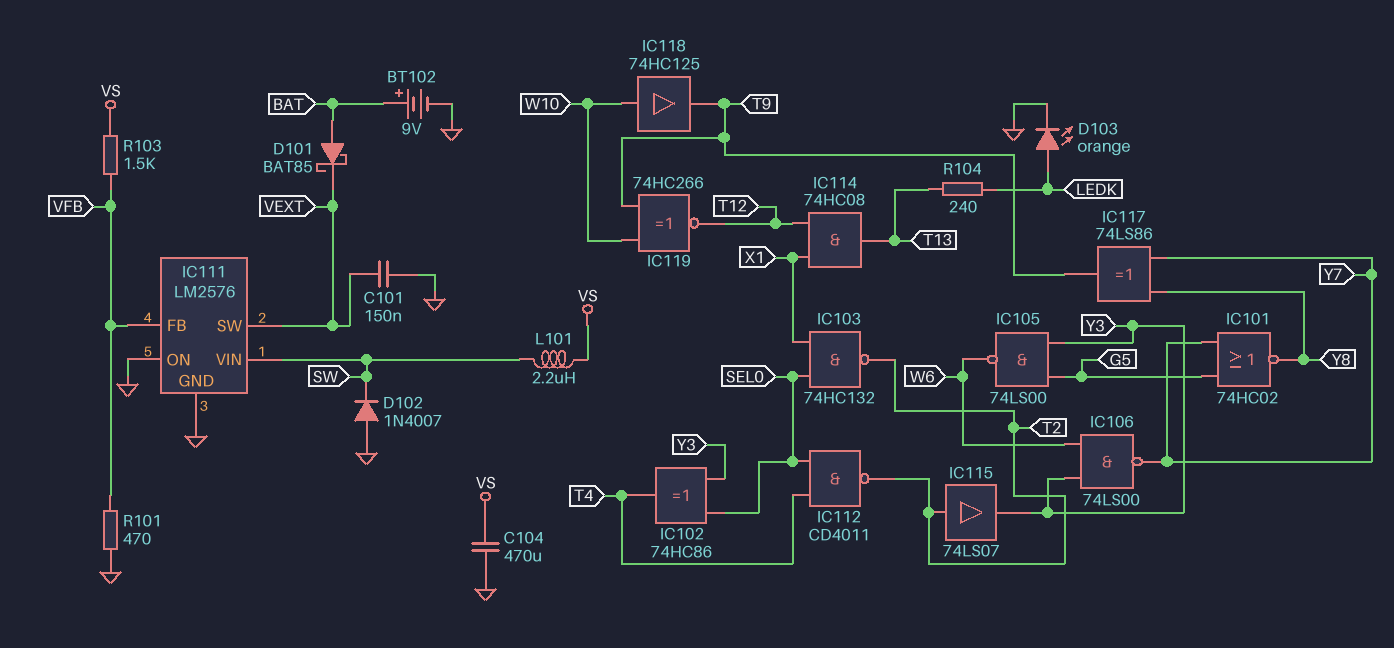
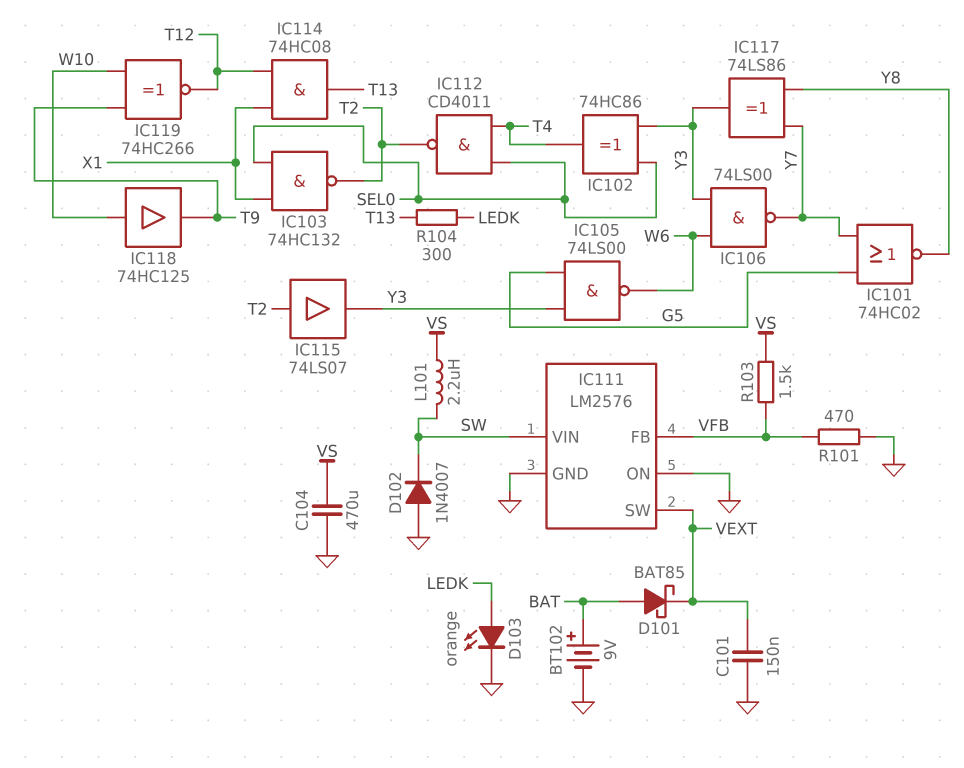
IC117: XOR 74LS86 (in Y7, in Y8, out T9) -> XOR 74LS86 (in Y7, in Y8, out Y3)
R104: 240 (LEDK, T13) -> 300 (LEDK, T13)

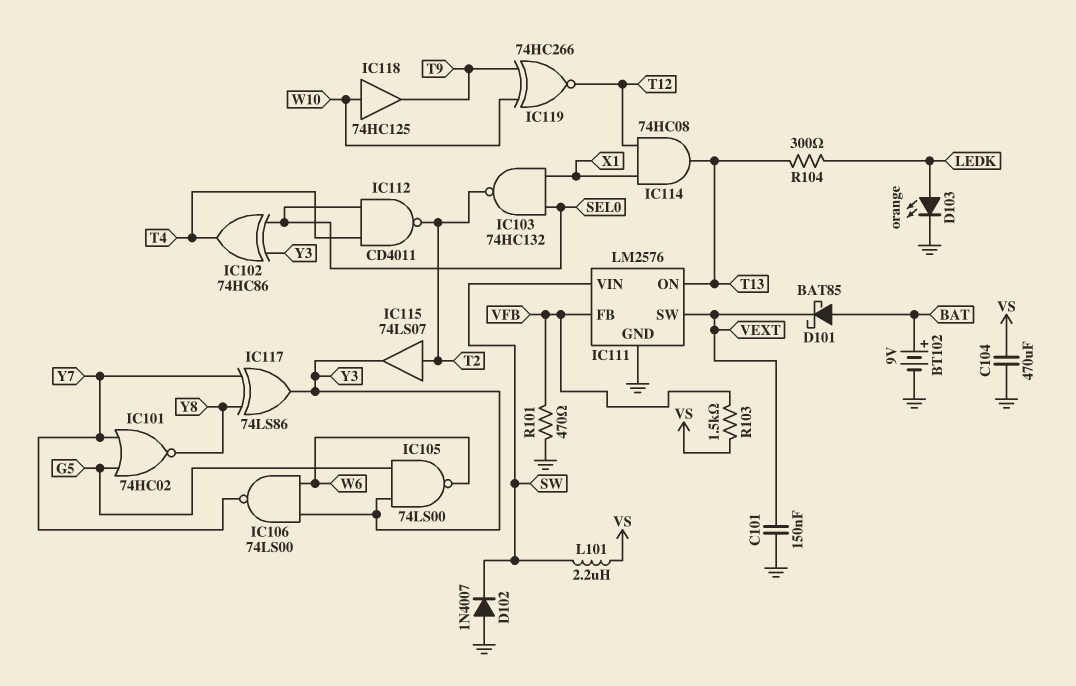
IC111 pin ON: GND -> T13

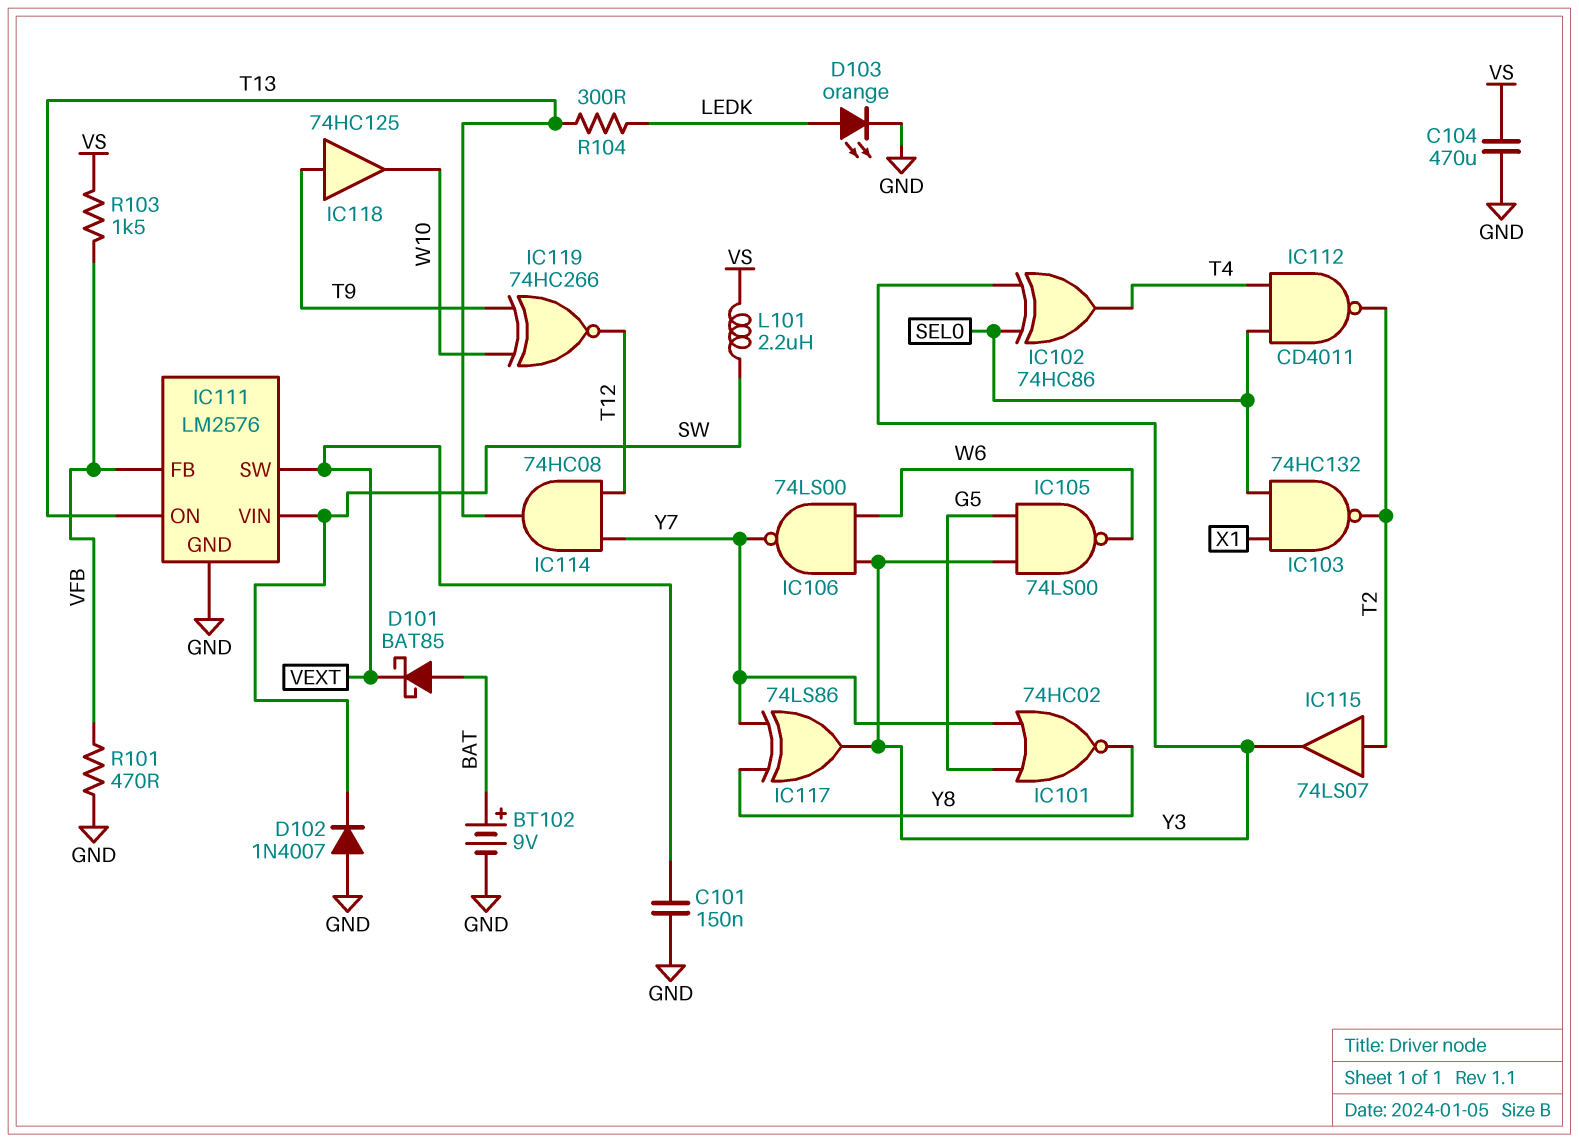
IC114: AND 74HC08 (in T12, in X1, out T13) -> AND 74HC08 (in T12, in Y7, out T13)
IC118: buffer 74HC125 (in W10, out T9) -> buffer 74HC125 (in T9, out W10)

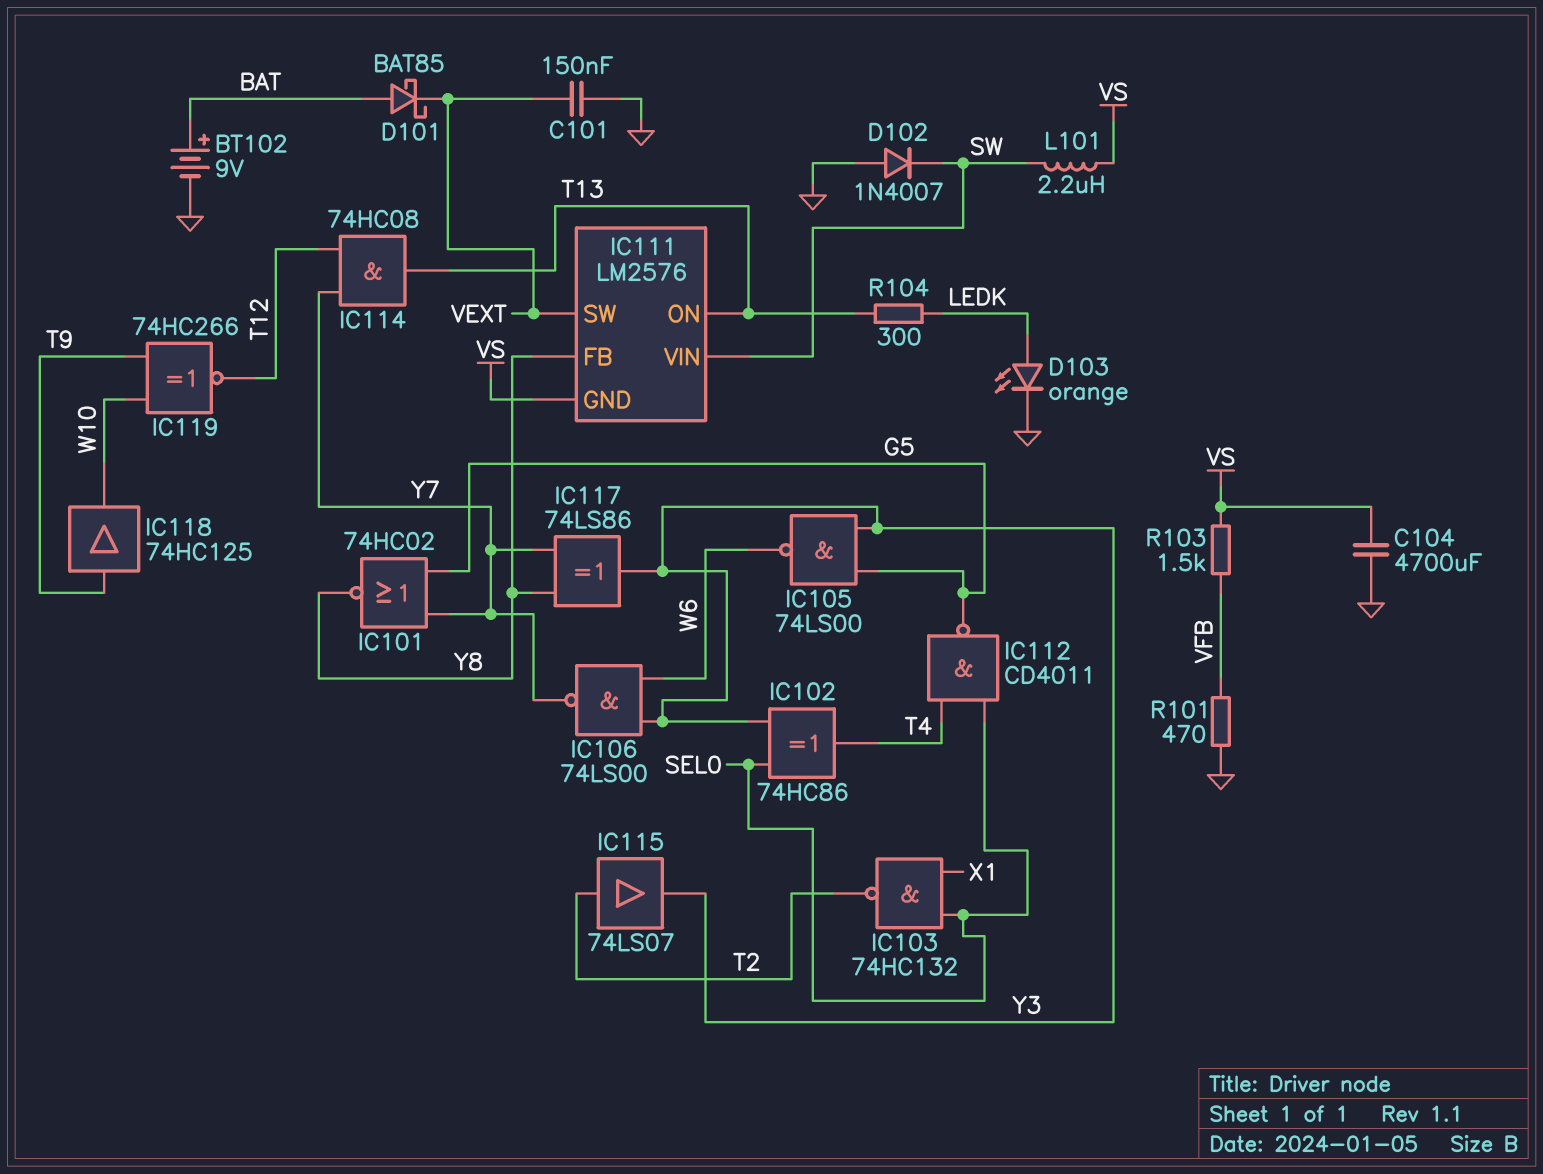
C104: 470uF (GND, VS) -> 4700uF (GND, VS)
IC111 pin FB: VFB -> Y8
IC111 pin GND: GND -> VS
IC112: NAND CD4011 (in SEL0, in T4, out T2) -> NAND CD4011 (in SEL0, in T4, out G5)

